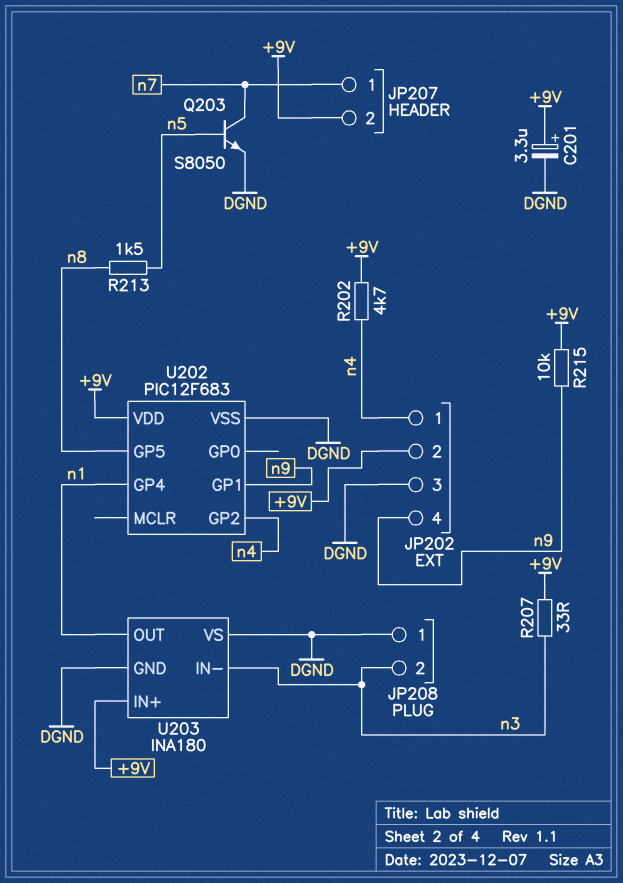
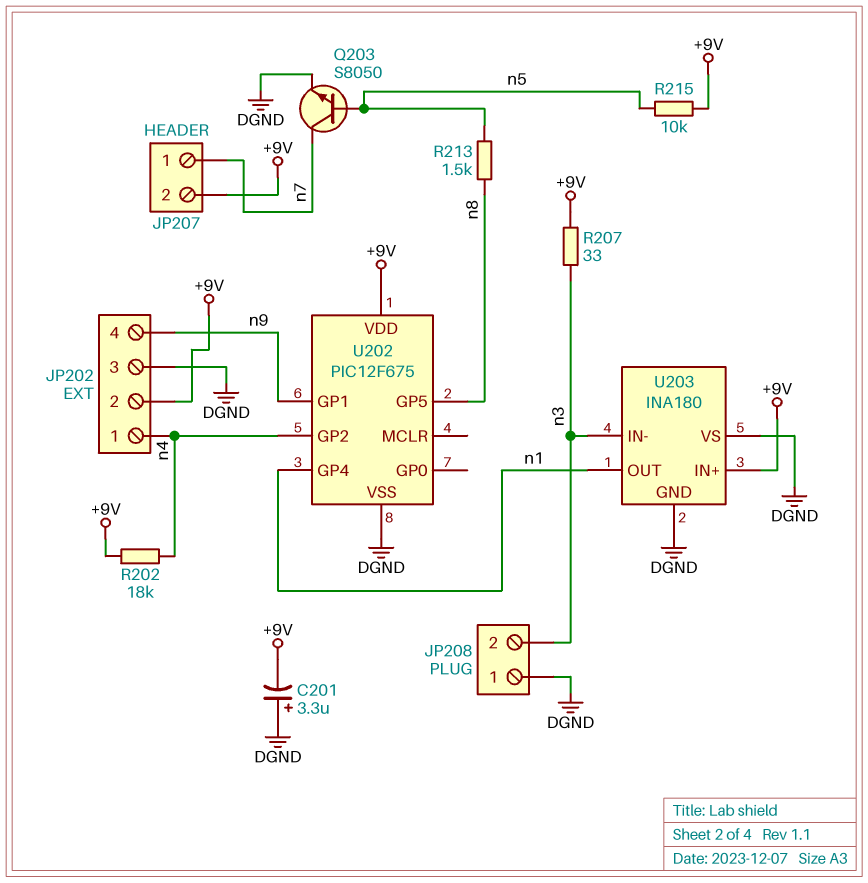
C201: 3.3uF (plus +9V, minus DGND) -> 3.3uF (plus DGND, minus +9V)
R202: 4.7k (+9V, n4) -> 18k (+9V, n4)
R215: 10k (+9V, n9) -> 10k (+9V, n5)
U202: PIC12F683 -> PIC12F675

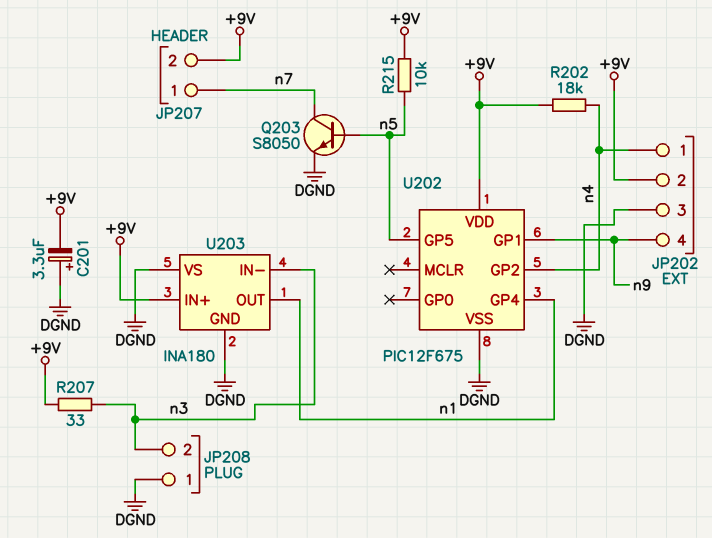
R213: 1.5k (n5, n8) -> none
U202 pin GP5: n8 -> n5

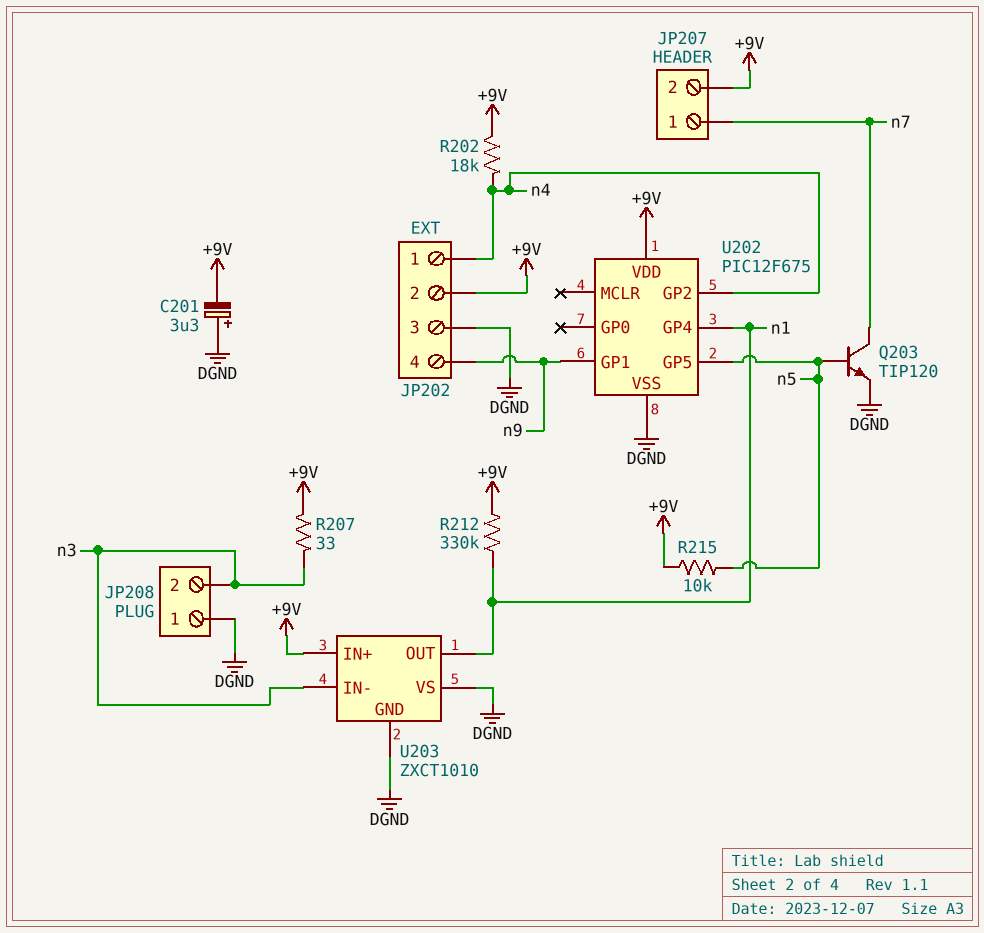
Q203: NPN S8050 (B n5, C n7, E DGND) -> NPN TIP120 (B n5, C n7, E DGND)
R212: none -> 330k (+9V, n1)
U203: INA180 -> ZXCT1010

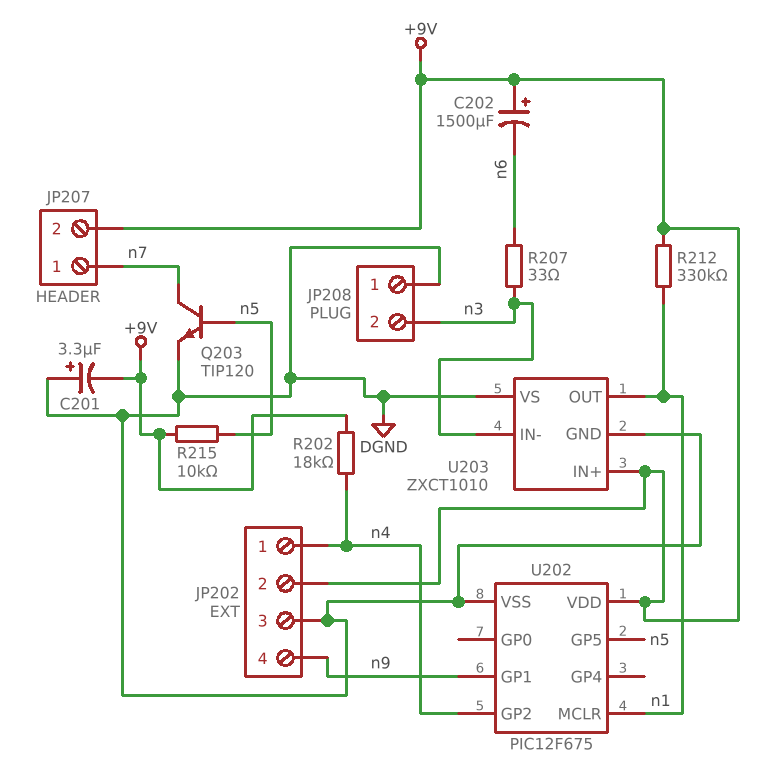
C202: none -> 1500uF (plus +9V, minus n6)
R207: 33 (+9V, n3) -> 33 (n3, n6)
U202 pin GP4: n1 -> none
U202 pin MCLR: none -> n1

